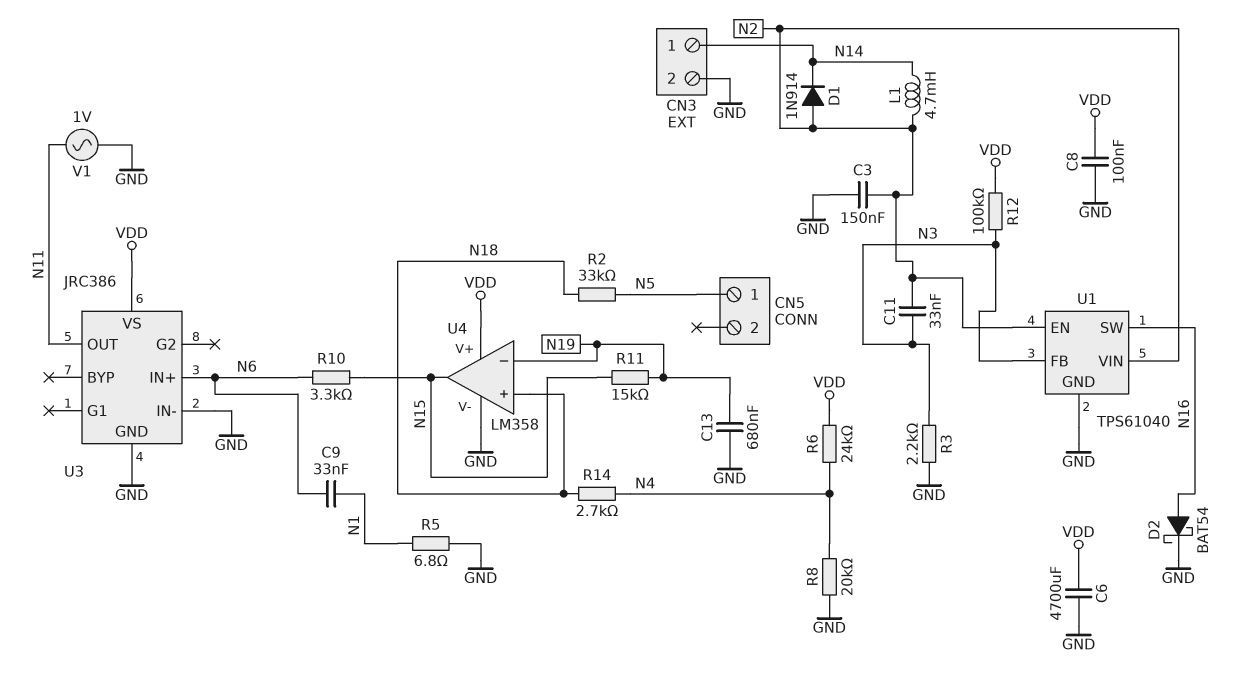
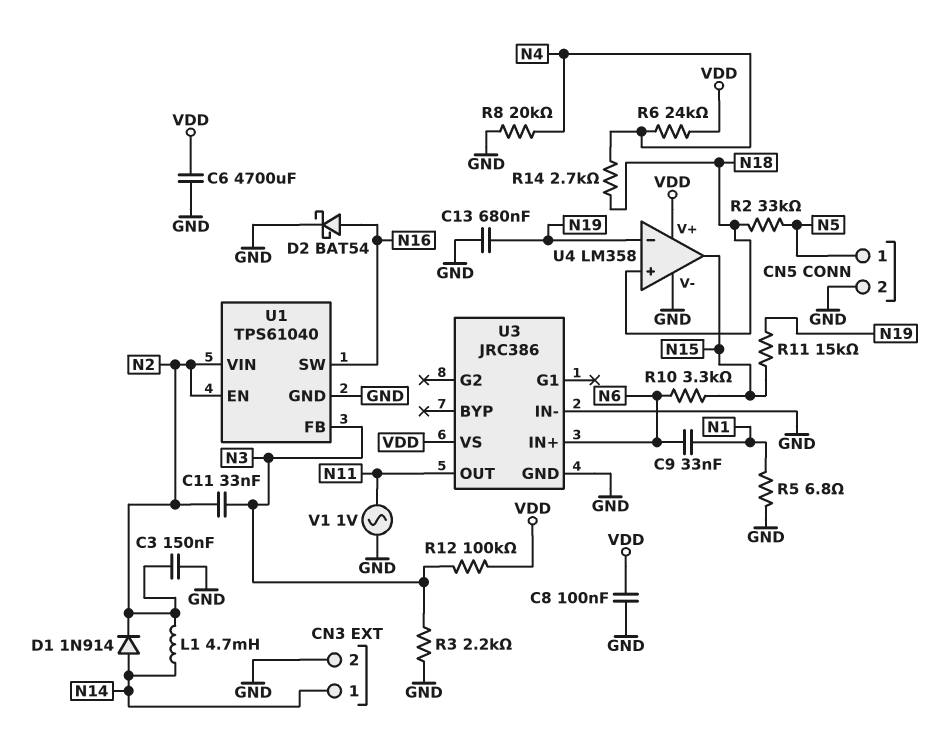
CN5 pin 2: none -> GND
D1: diode 1N914 (A N2, K N14) -> diode 1N914 (A N14, K N2)

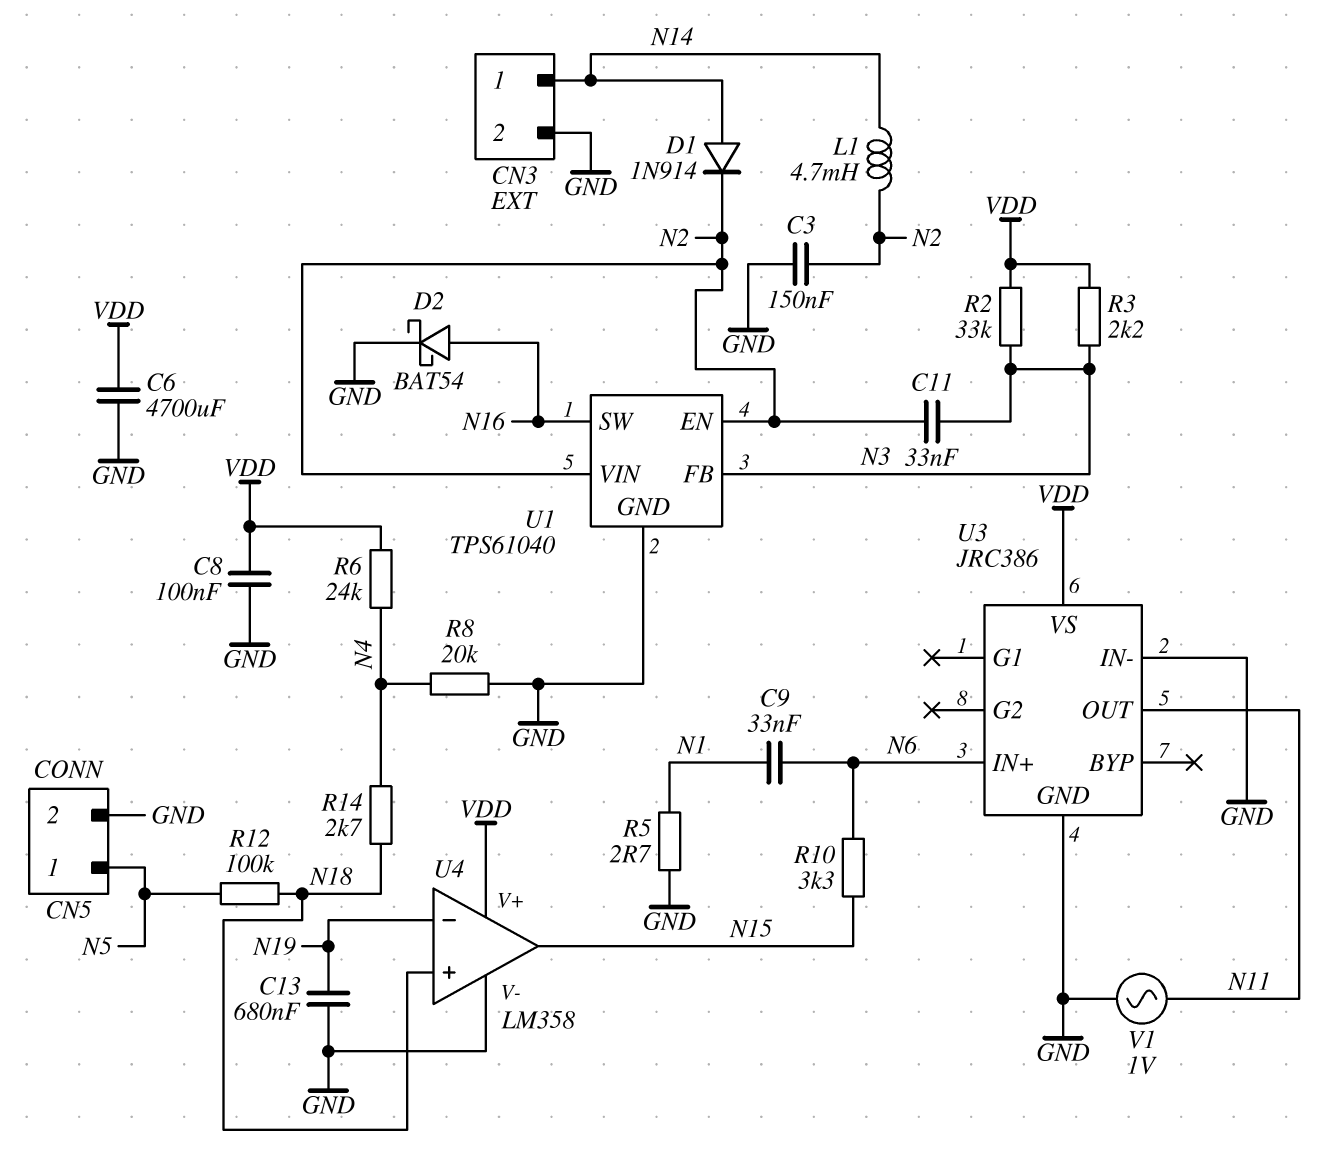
R2: 33k (N5, N18) -> 33k (N3, VDD)
R3: 2.2k (GND, N3) -> 2.2k (N3, VDD)
R5: 6.8 (GND, N1) -> 2.7 (GND, N1)
R11: 15k (N15, N19) -> none
R12: 100k (N3, VDD) -> 100k (N5, N18)

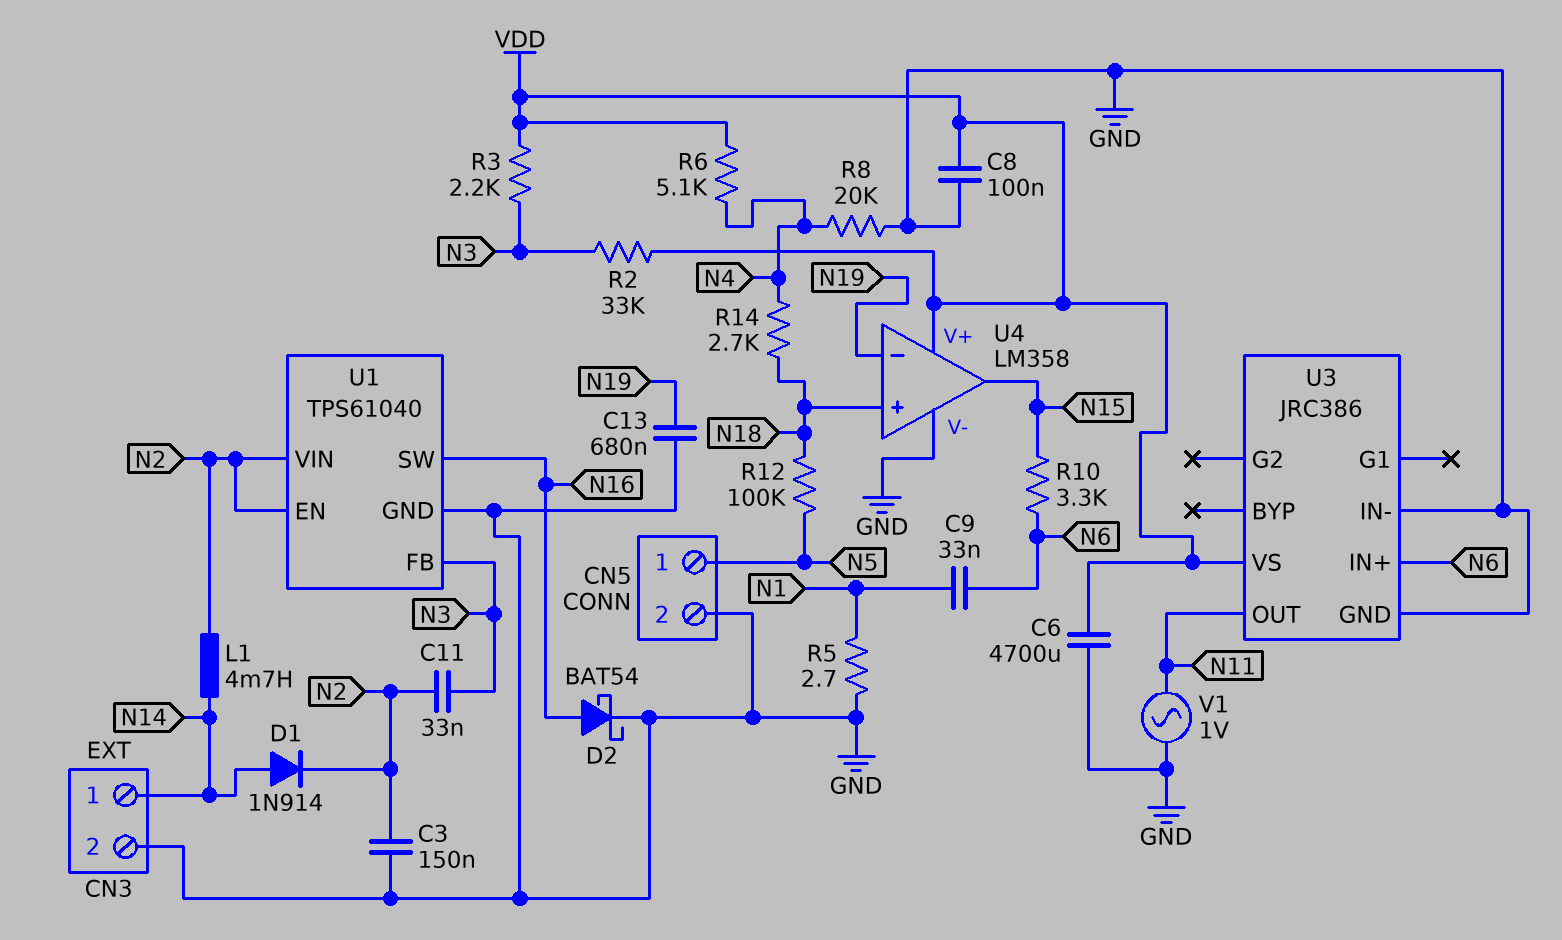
R6: 24k (N4, VDD) -> 5.1k (N4, VDD)

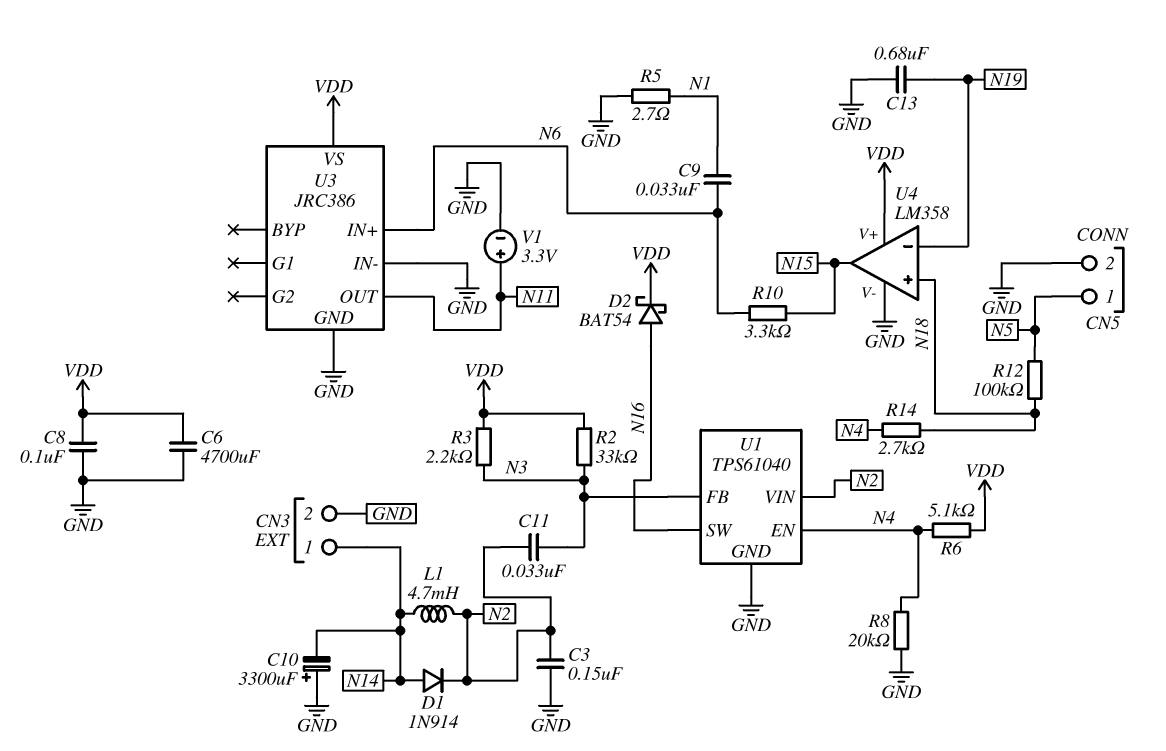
C10: none -> 3300uF (plus GND, minus N14)
D2: schottky BAT54 (A N16, K GND) -> schottky BAT54 (A N16, K VDD)
U1 pin EN: N2 -> N4
V1: AC 1V (GND, N11) -> 3.3V (plus N11, minus GND)

